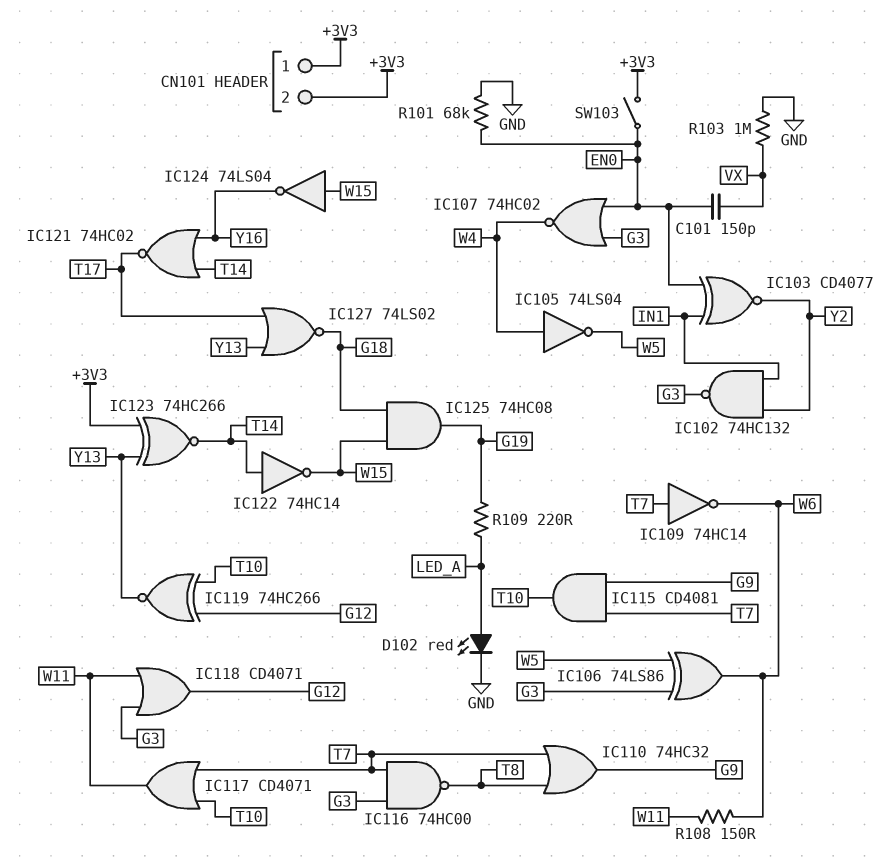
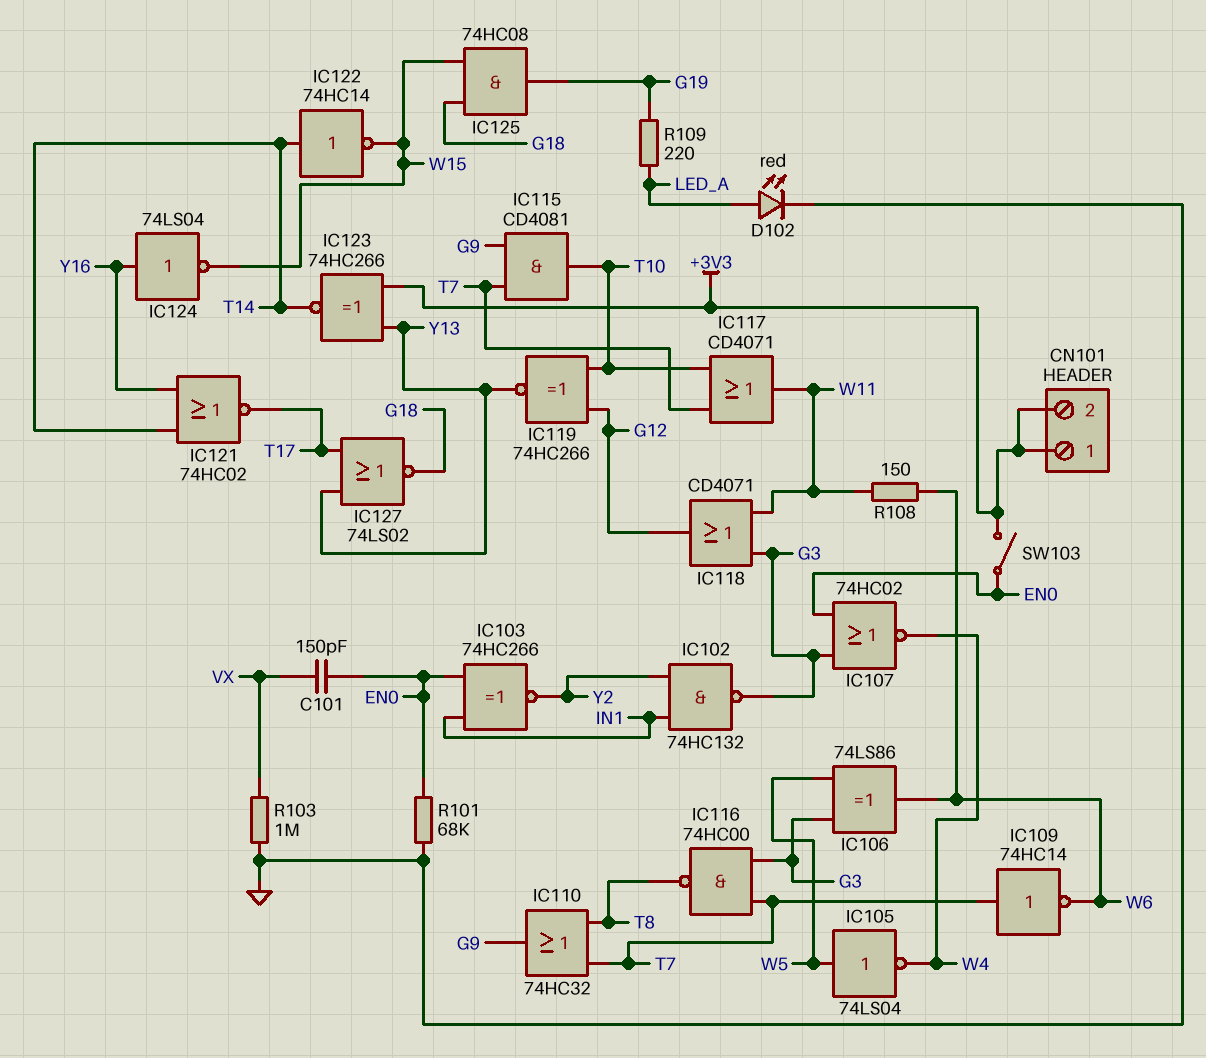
IC103: XNOR CD4077 (in EN0, in IN1, out Y2) -> XNOR 74HC266 (in EN0, in IN1, out Y2)
IC105: NOT 74LS04 (in W4, out W5) -> NOT 74LS04 (in W5, out W4)
IC124: NOT 74LS04 (in W15, out Y16) -> NOT 74LS04 (in Y16, out W15)

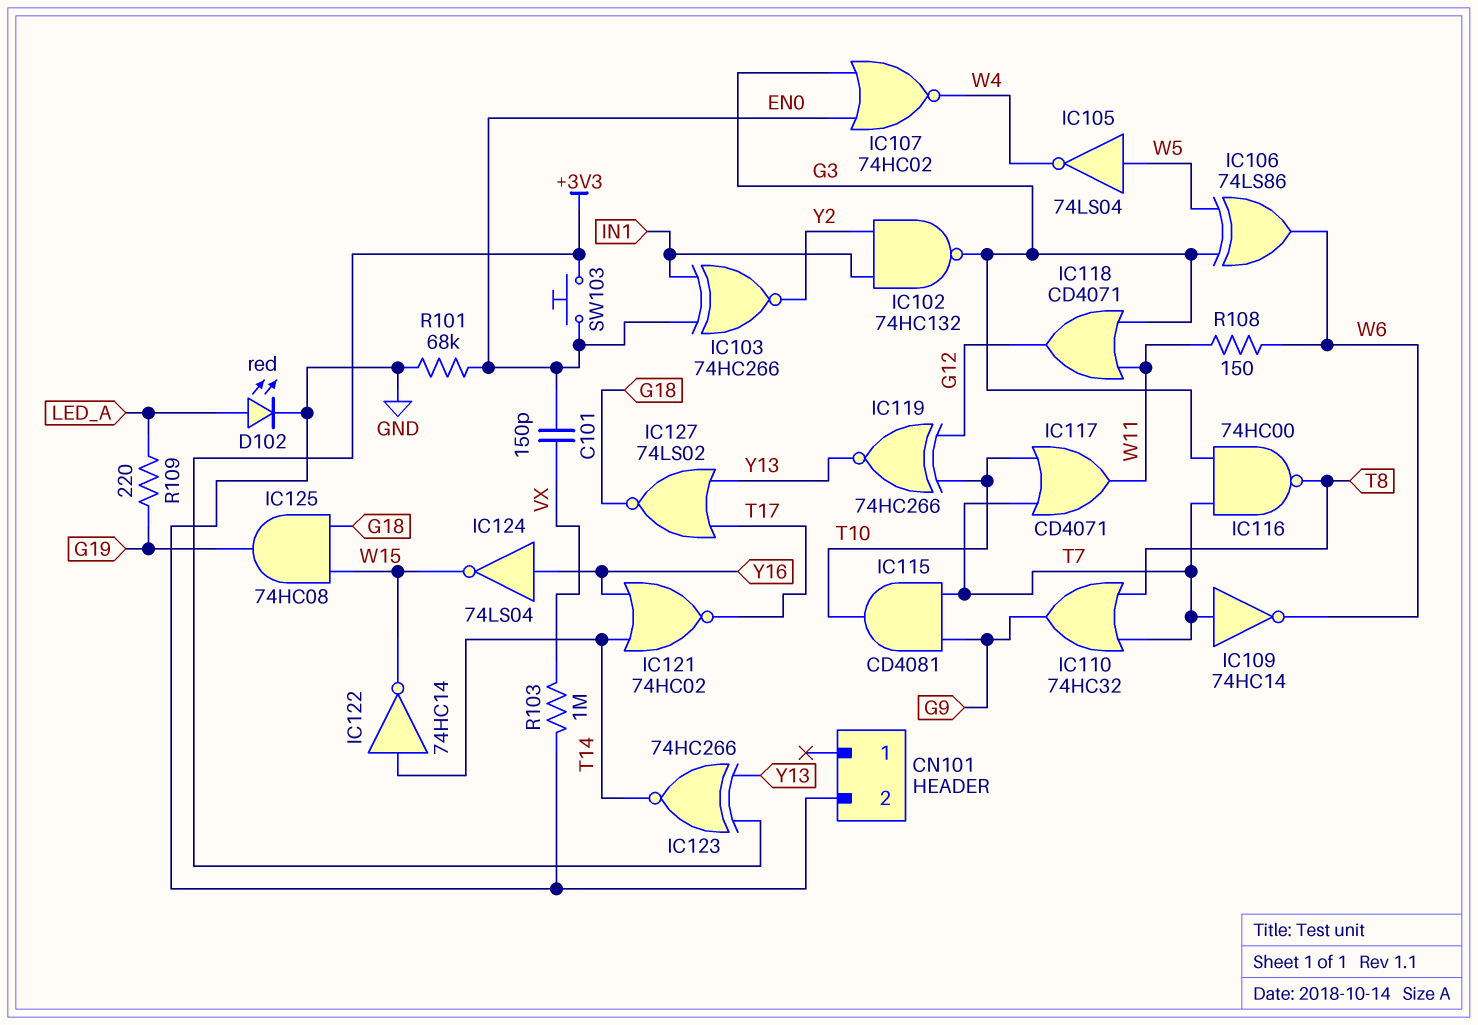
CN101 pin 1: +3V3 -> none
CN101 pin 2: +3V3 -> GND
SW103: switch (+3V3, EN0) -> button (+3V3, EN0)

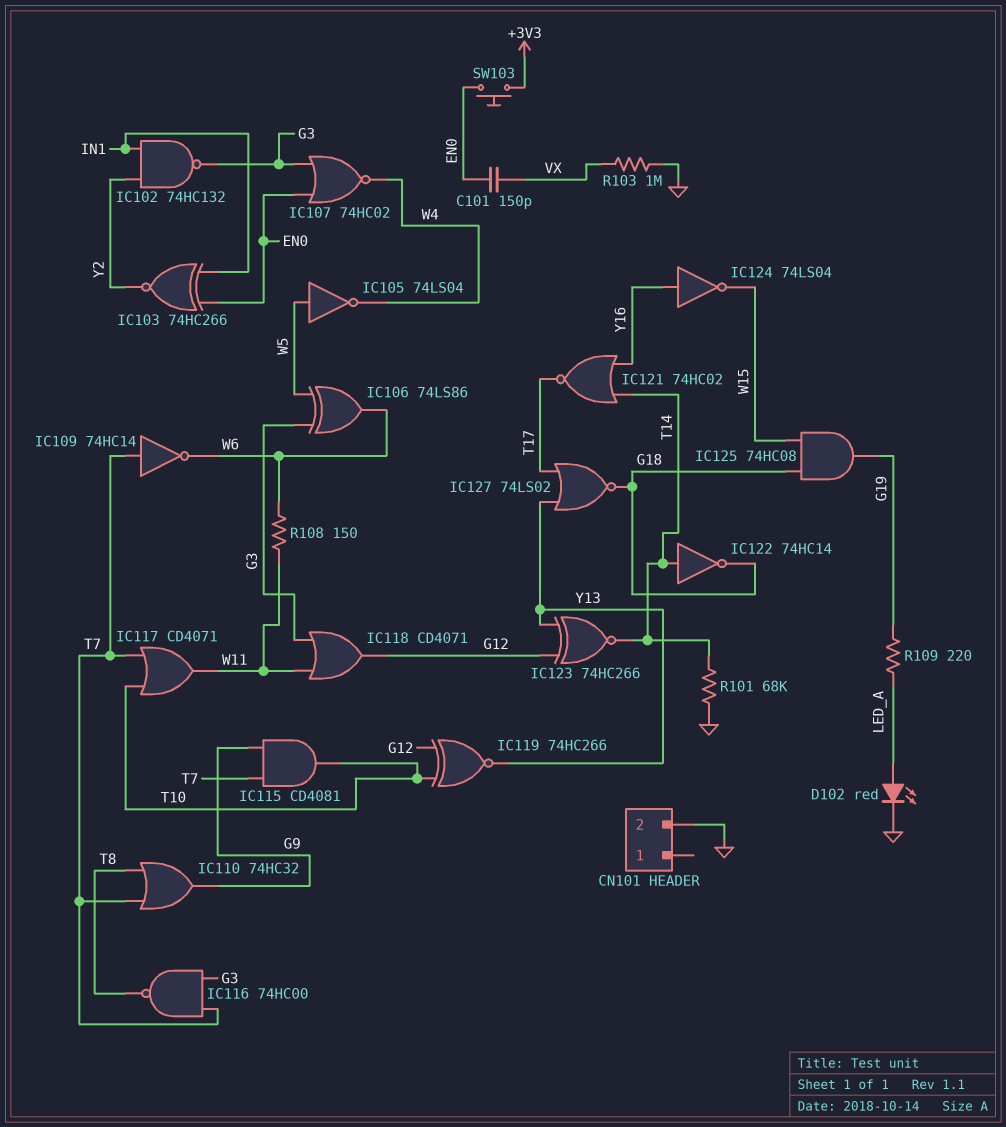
IC122: NOT 74HC14 (in T14, out W15) -> NOT 74HC14 (in T14, out G18)
IC123: XNOR 74HC266 (in +3V3, in Y13, out T14) -> XNOR 74HC266 (in G12, in Y13, out T14)
R101: 68k (EN0, GND) -> 68k (GND, T14)

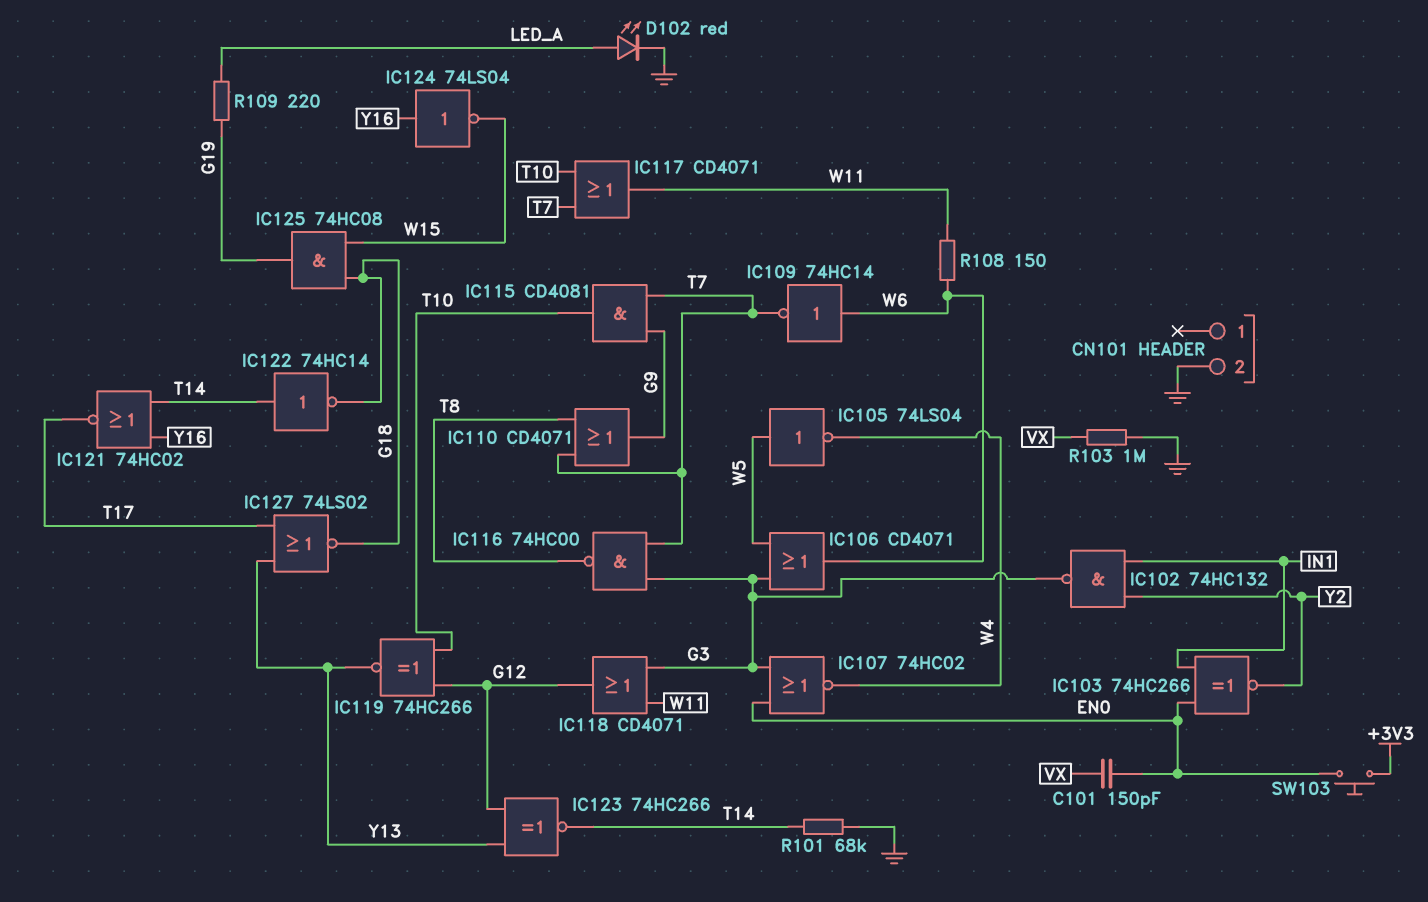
IC106: XOR 74LS86 (in G3, in W5, out W6) -> OR CD4071 (in G3, in W5, out W6)
IC109: NOT 74HC14 (in T7, out W6) -> NOT 74HC14 (in W6, out T7)
IC110: OR 74HC32 (in T7, in T8, out G9) -> OR CD4071 (in T7, in T8, out G9)

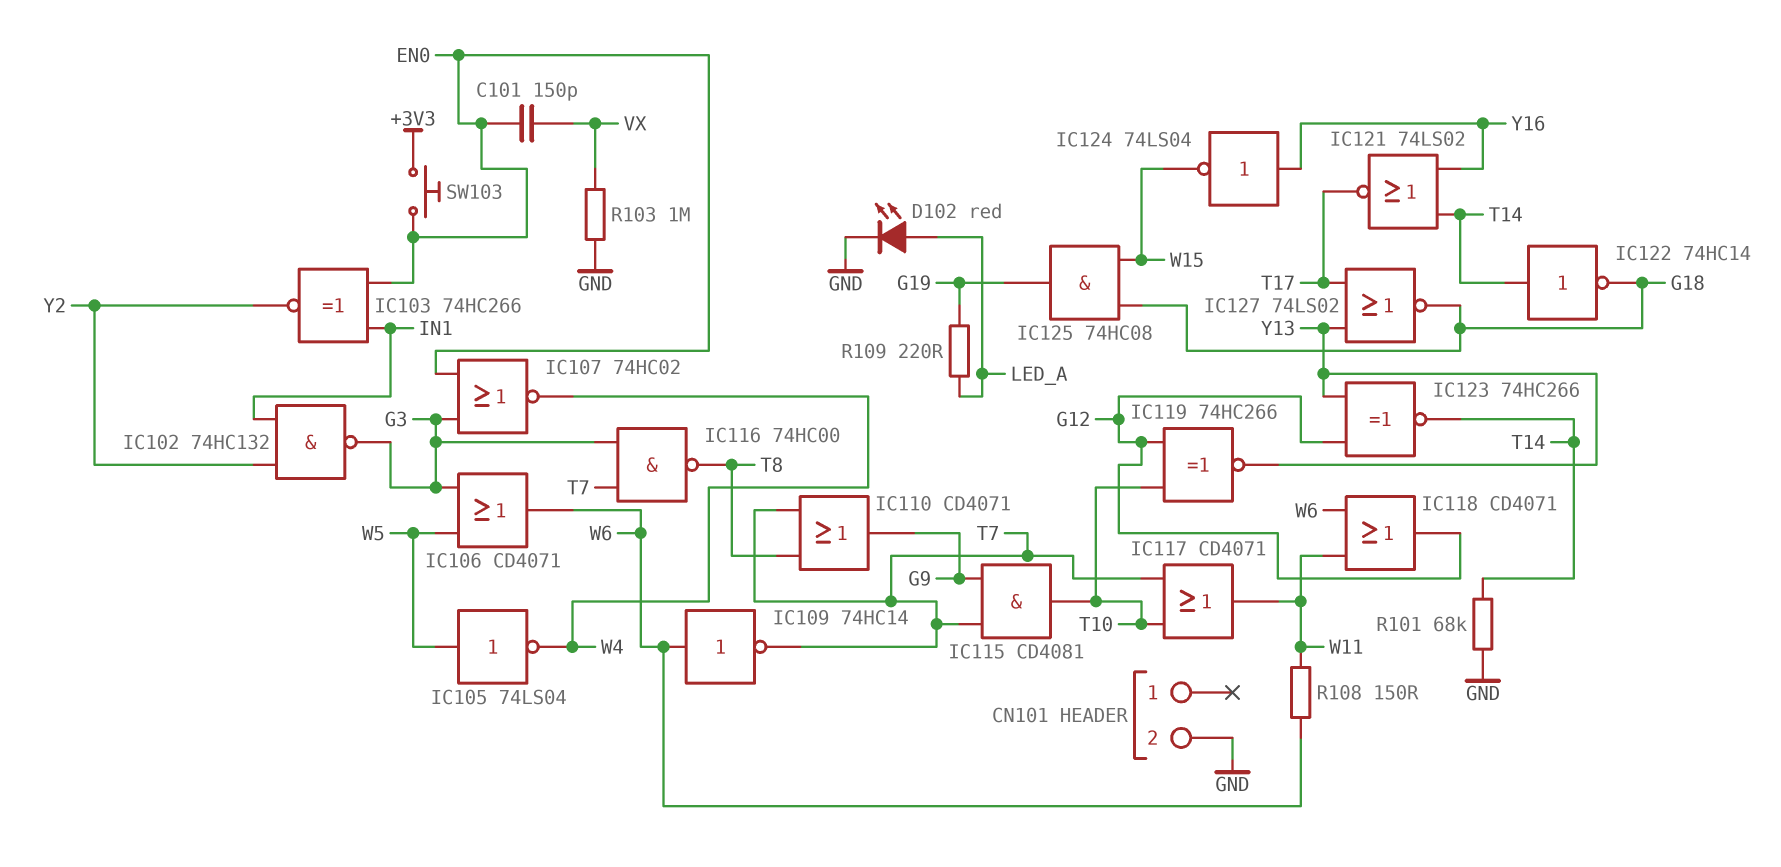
IC118: OR CD4071 (in G3, in W11, out G12) -> OR CD4071 (in W6, in W11, out G12)
IC121: NOR 74HC02 (in T14, in Y16, out T17) -> NOR 74LS02 (in T14, in Y16, out T17)

